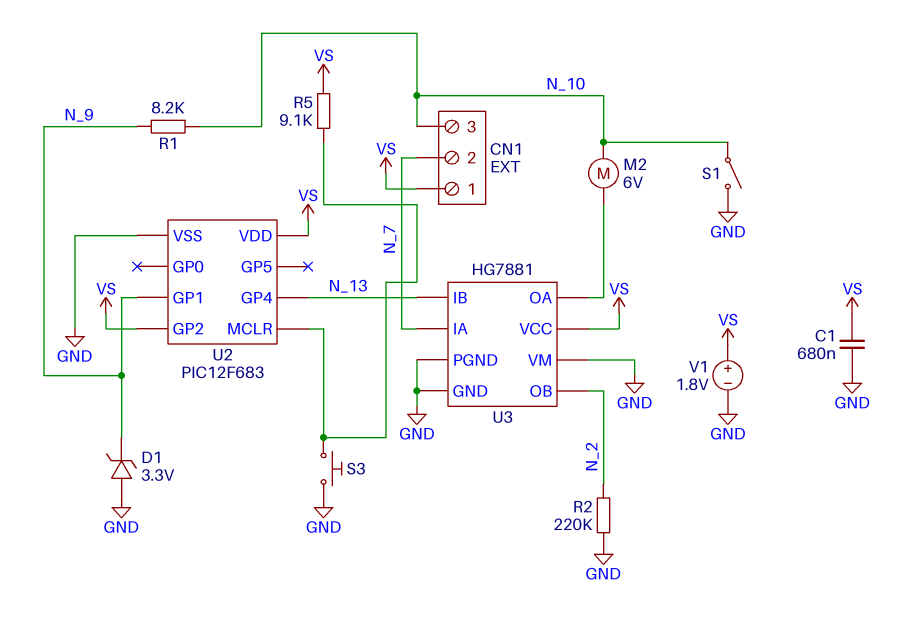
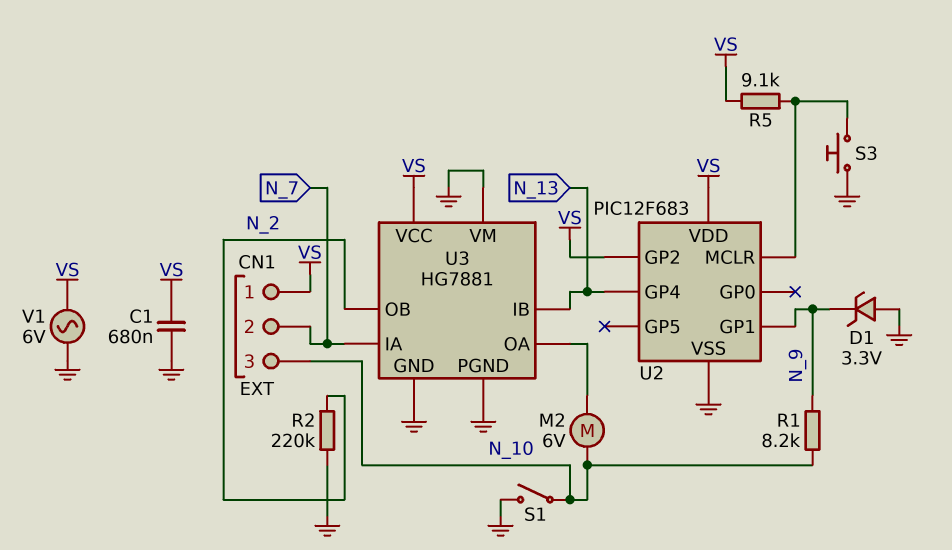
V1: 1.8V (plus VS, minus GND) -> AC 6V (GND, VS)

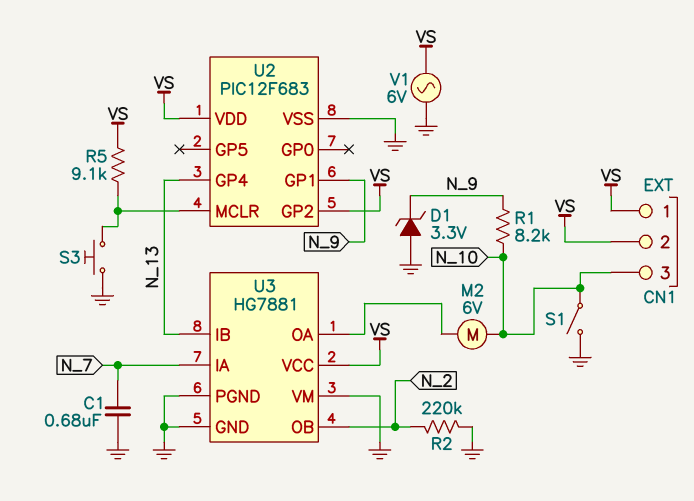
C1: 680nF (GND, VS) -> 680nF (GND, N_7)
CN1 pin 2: N_7 -> VS

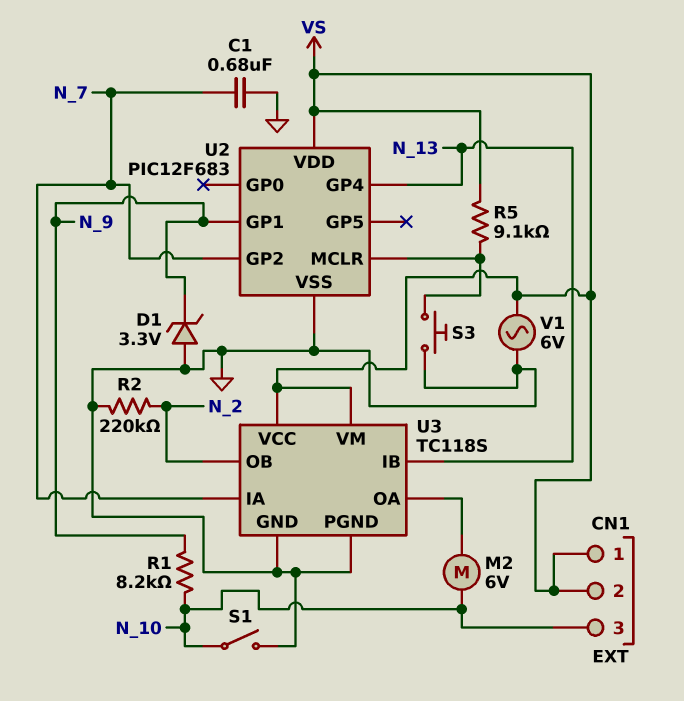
U2 pin GP2: VS -> N_7
U3: HG7881 -> TC118S
U3 pin VM: GND -> VS

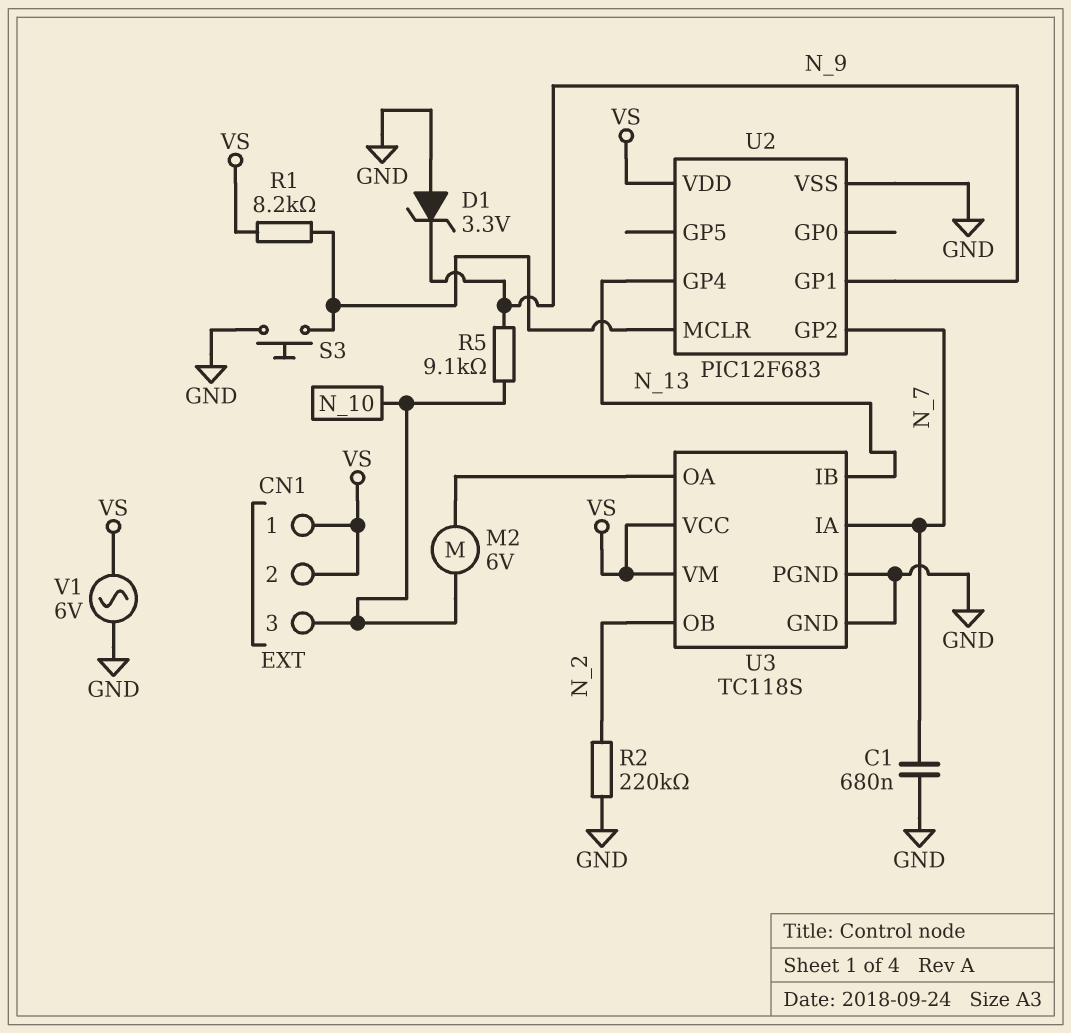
R1: 8.2k (N_9, N_10) -> 8.2k (U2/MCLR, VS)
R5: 9.1k (U2/MCLR, VS) -> 9.1k (N_9, N_10)
S1: switch (GND, N_10) -> none

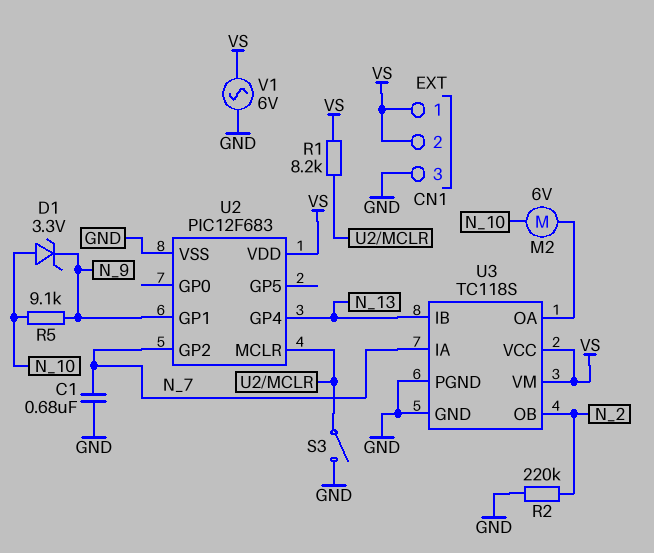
CN1 pin 3: N_10 -> GND
D1: zener 3.3V (A GND, K N_9) -> zener 3.3V (A N_10, K N_9)
S3: button (GND, U2/MCLR) -> switch (GND, U2/MCLR)

